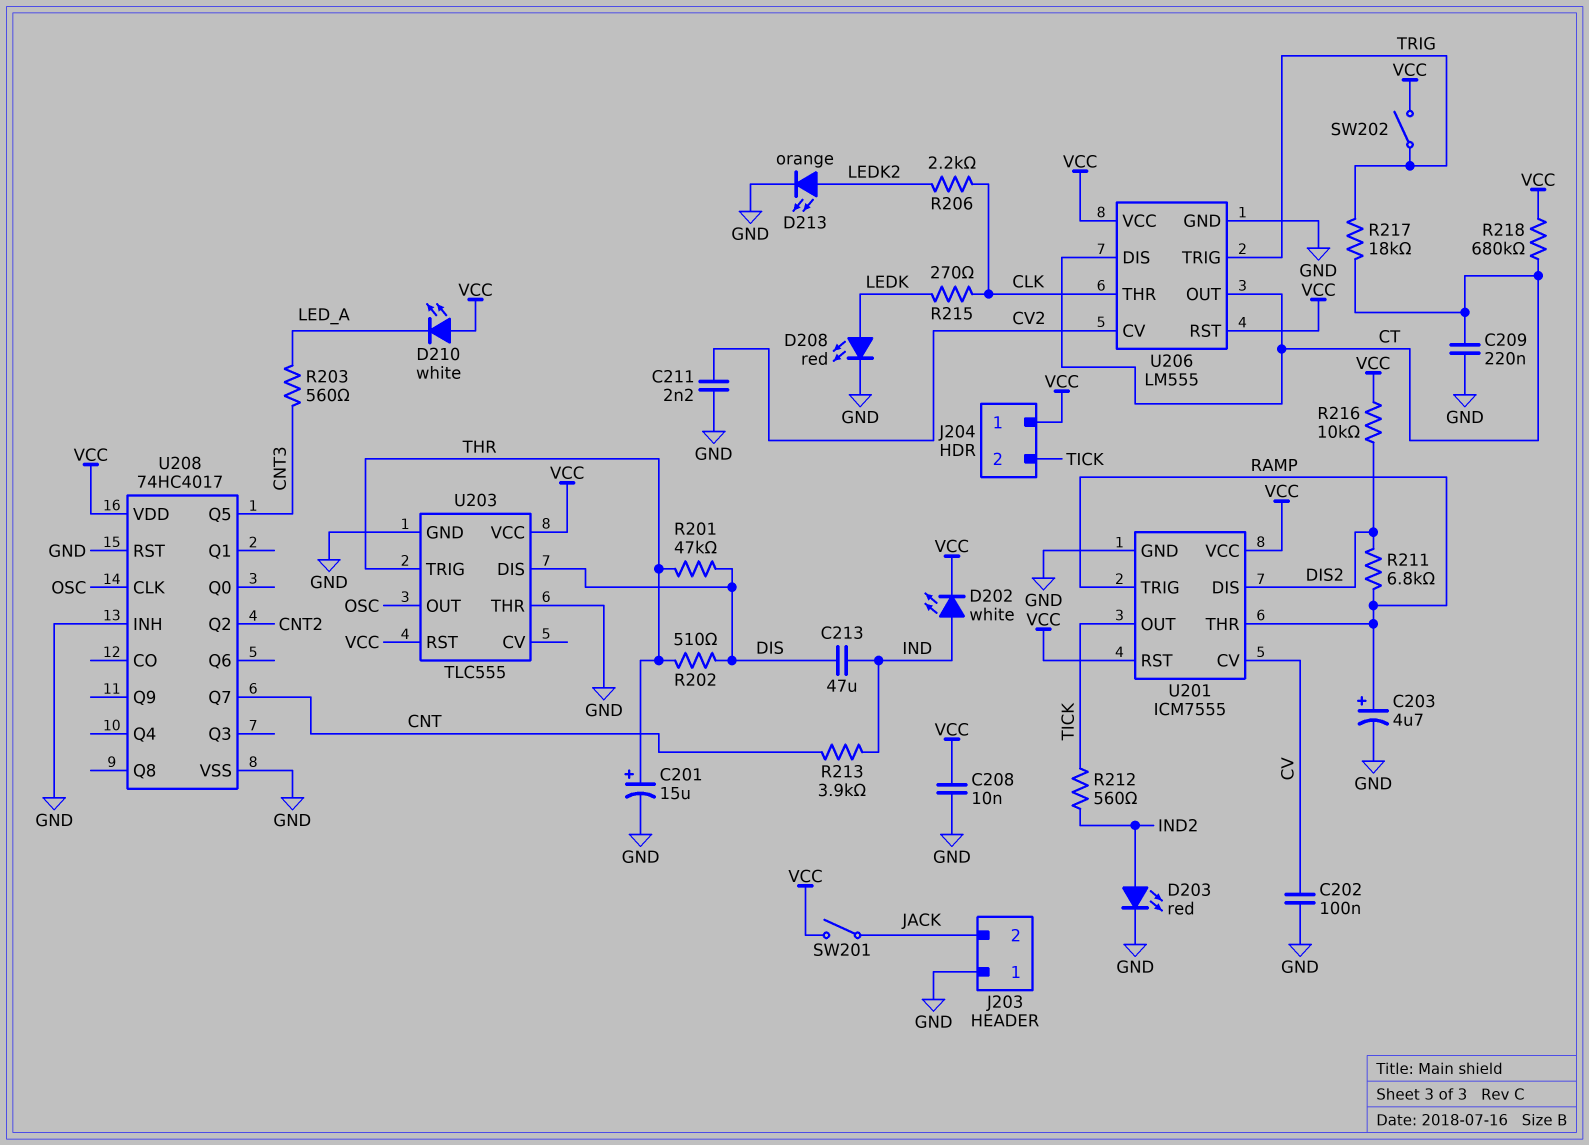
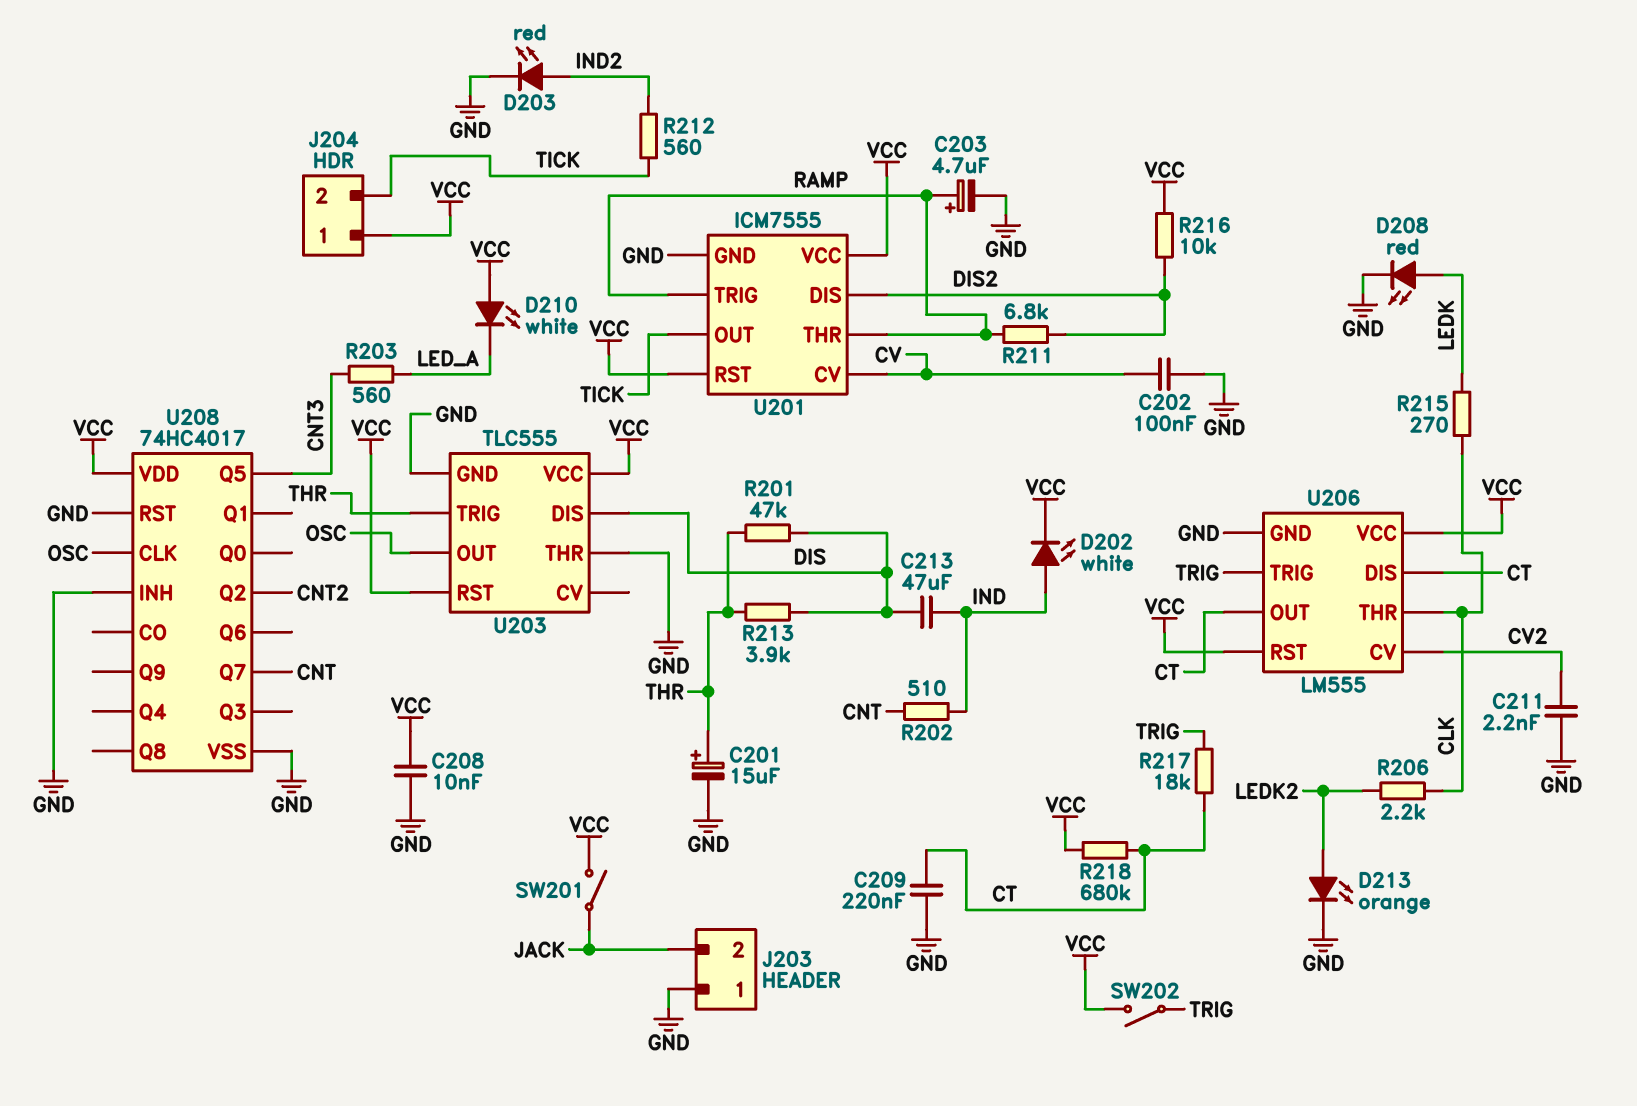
R202: 510 (DIS, THR) -> 510 (CNT, IND)
R213: 3.9k (CNT, IND) -> 3.9k (DIS, THR)

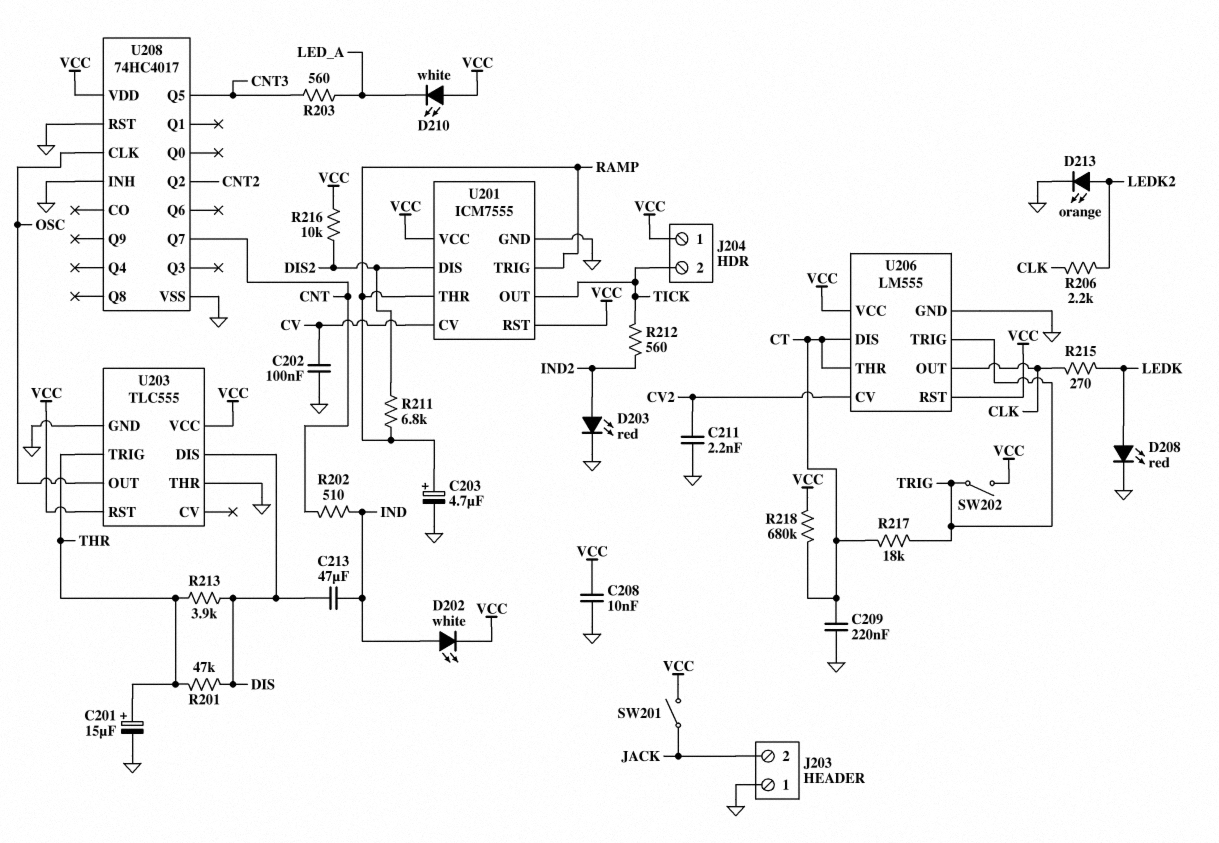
U206 pin OUT: CT -> CLK
U206 pin THR: CLK -> CT

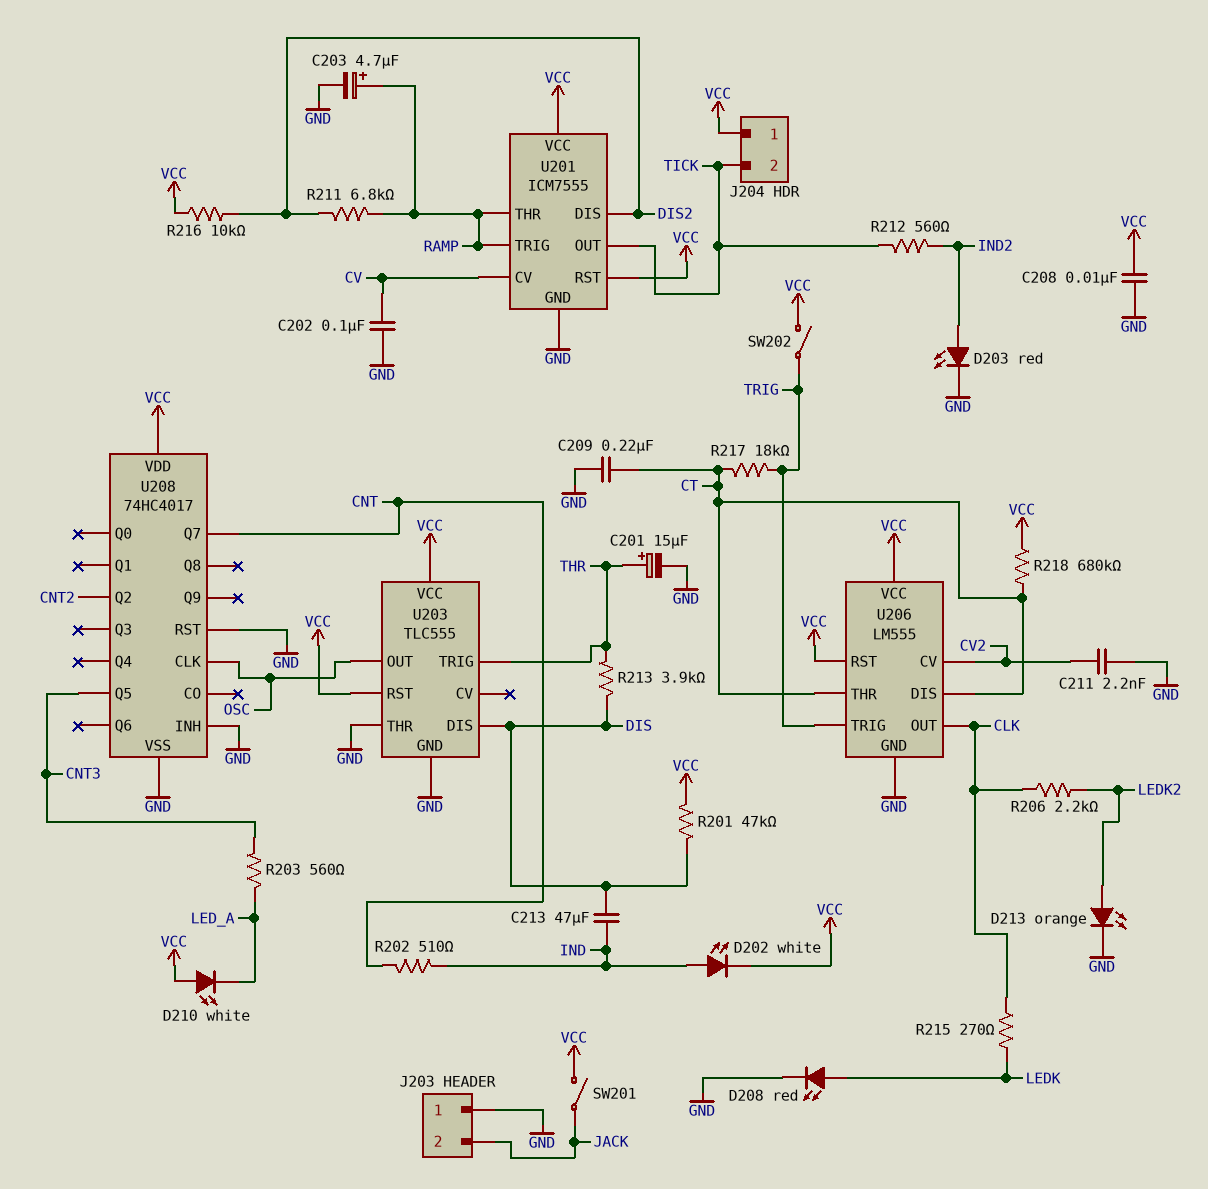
R201: 47k (DIS, THR) -> 47k (DIS, VCC)

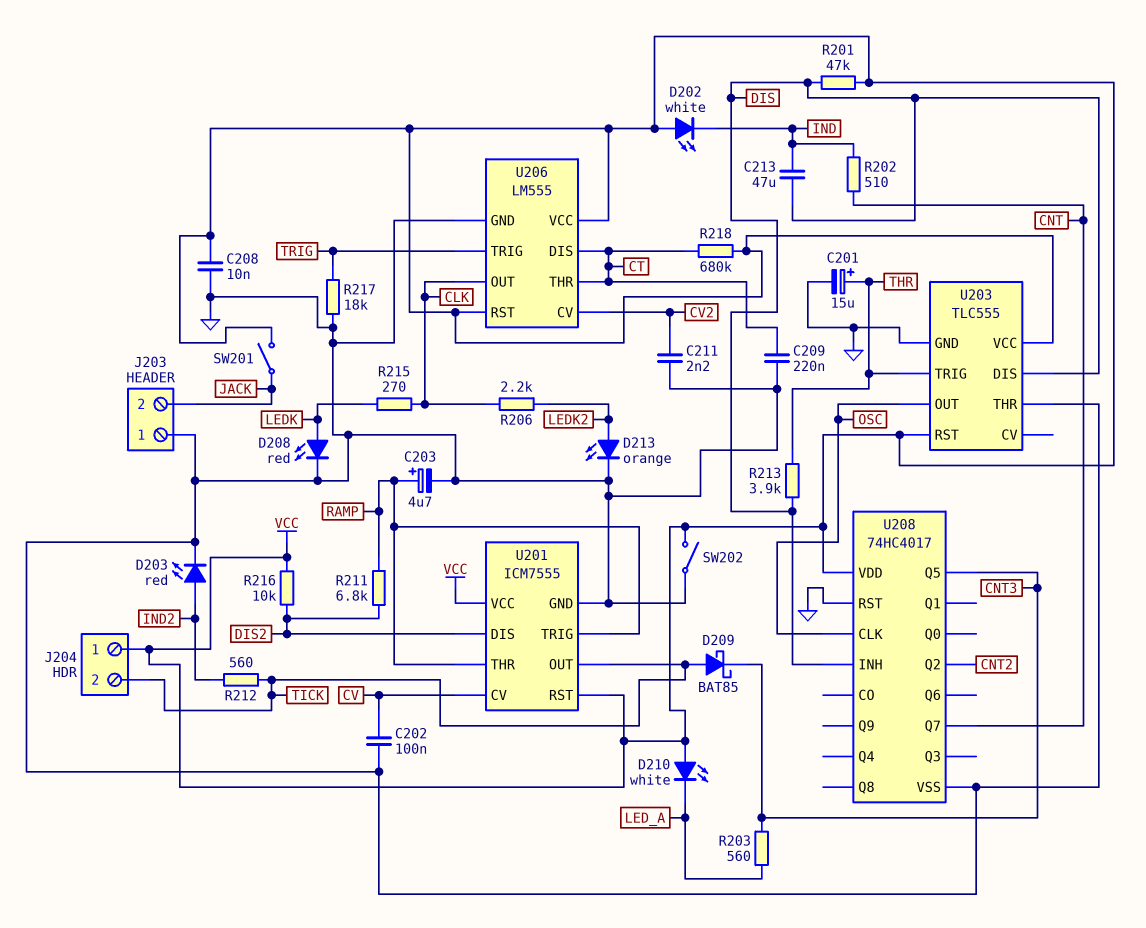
D202: LED white (A IND, K VCC) -> LED white (A VCC, K IND)
D209: none -> schottky BAT85 (A TICK, K CNT3)
R217: 18k (CT, TRIG) -> 18k (GND, TRIG)
SW202: switch (TRIG, VCC) -> switch (GND, VCC)
U208 pin INH: GND -> DIS

